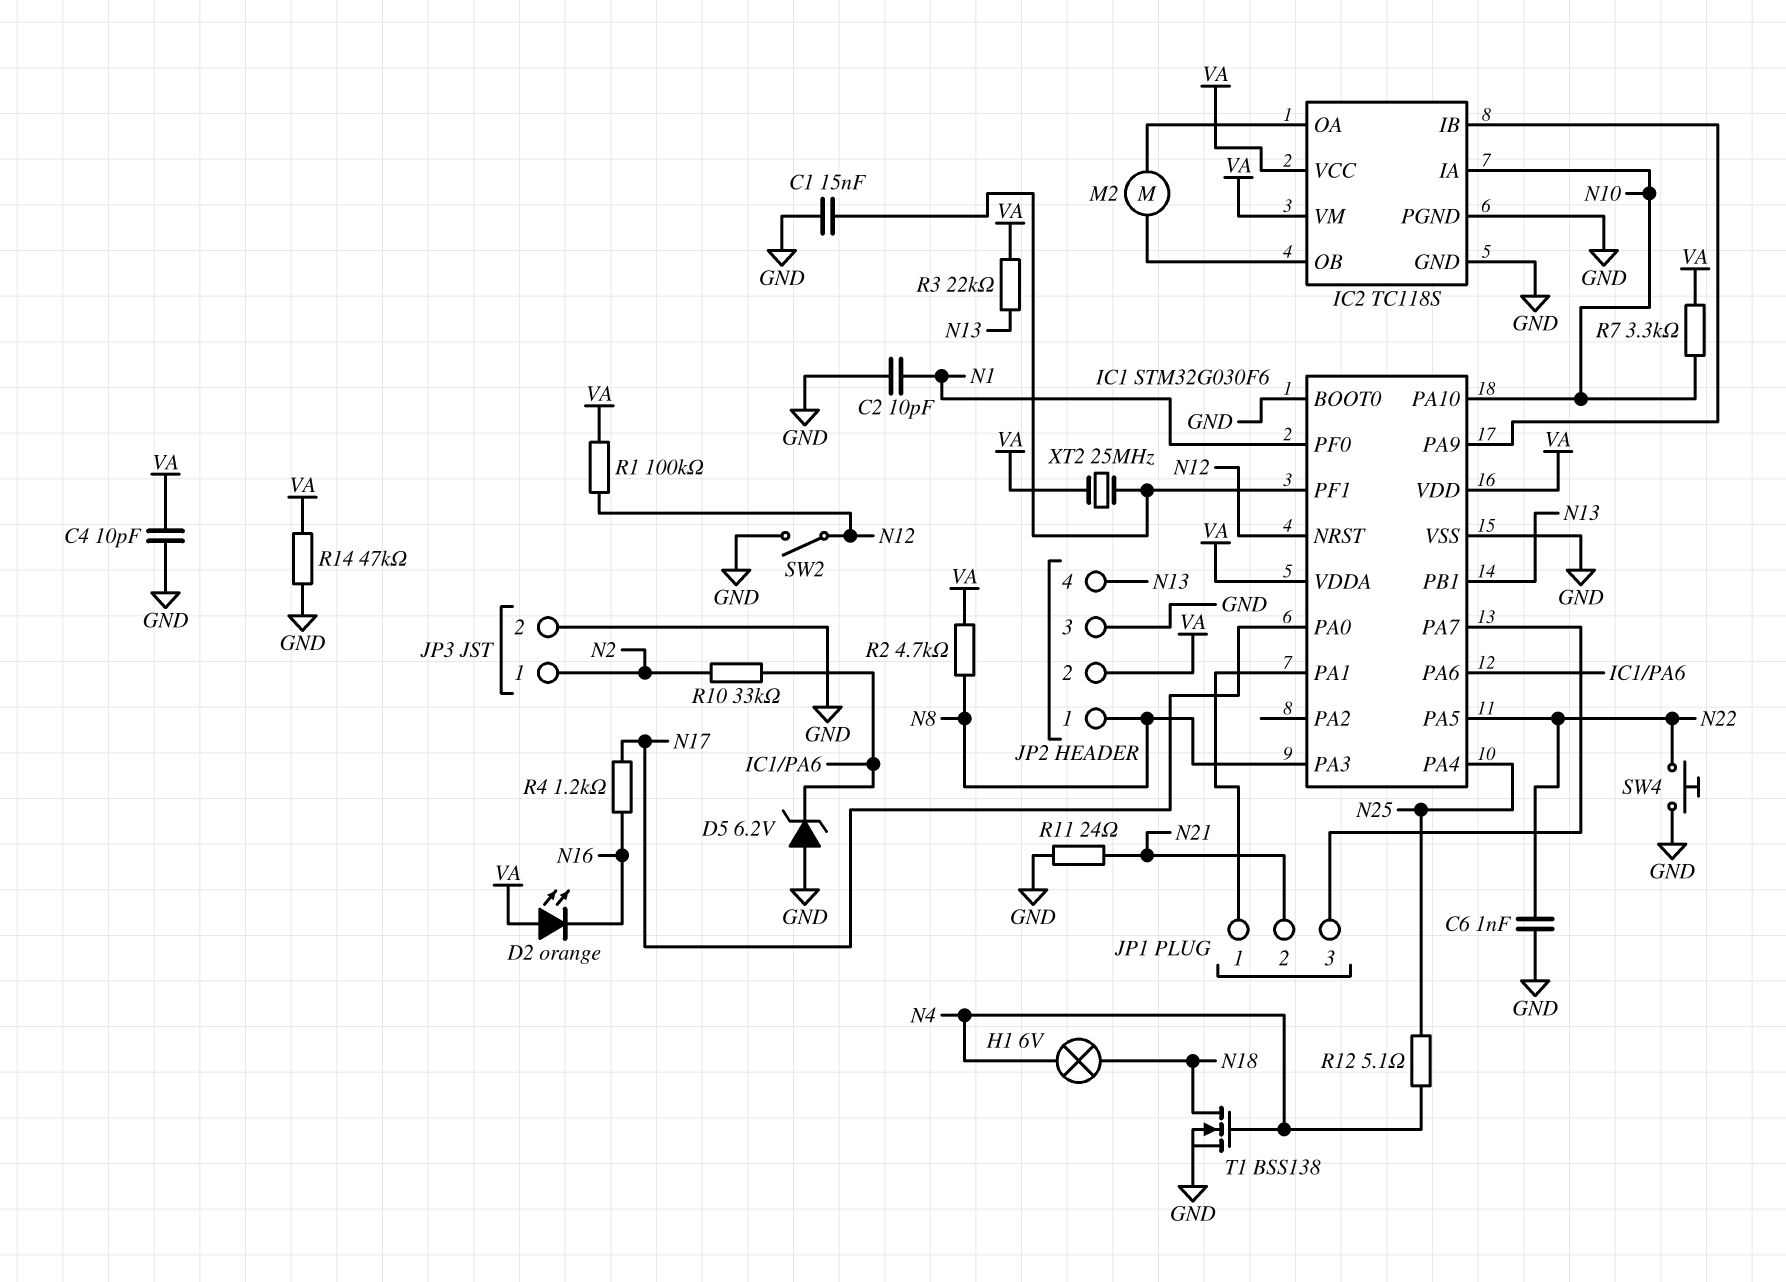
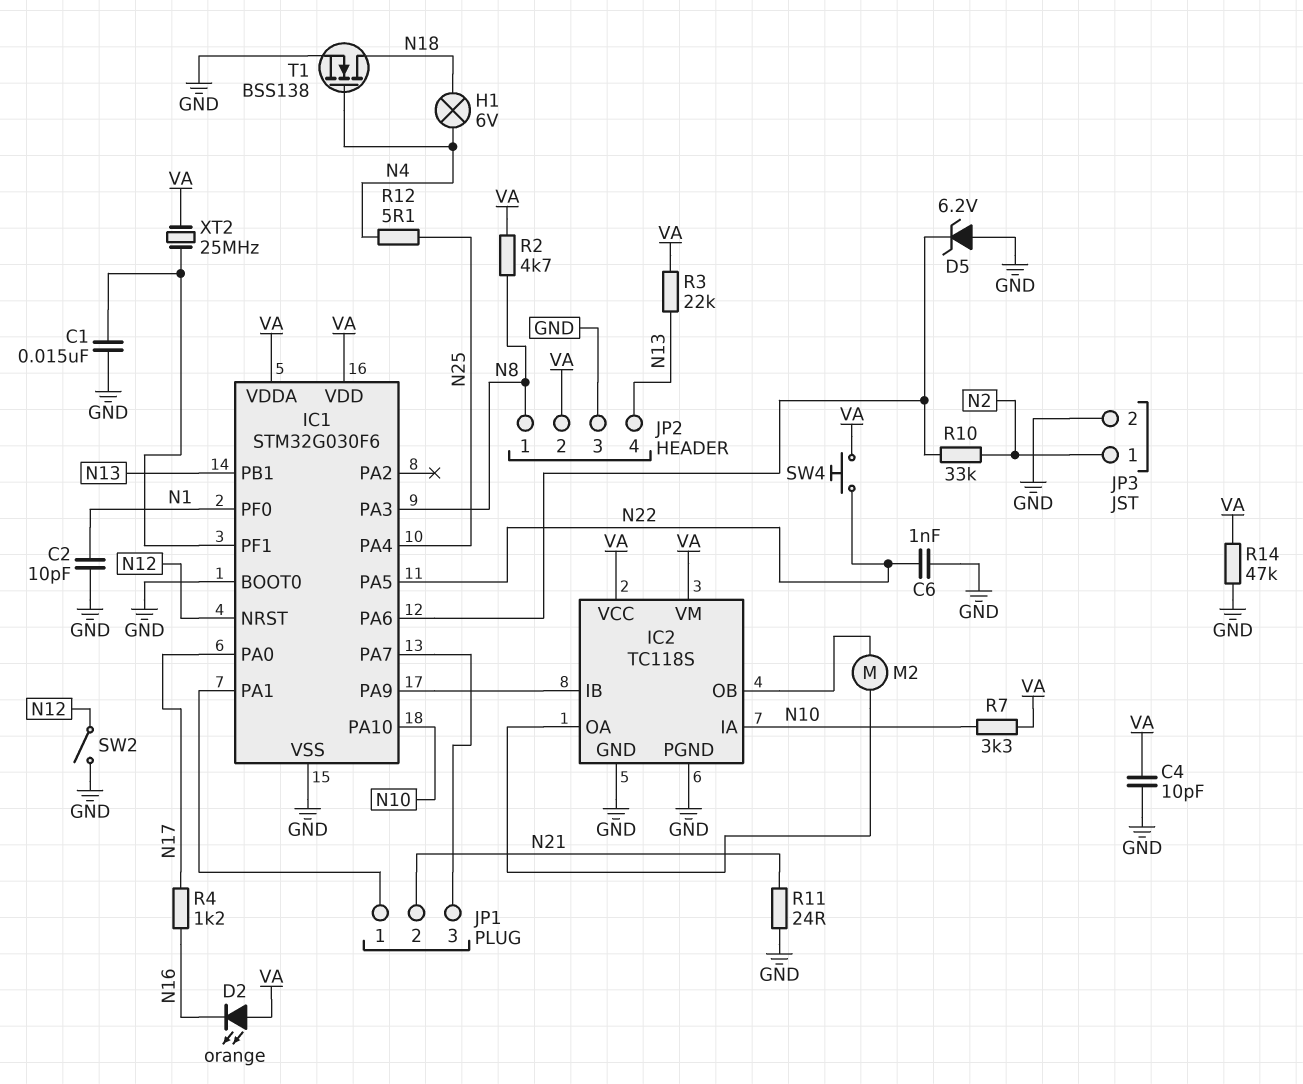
R1: 100k (N12, VA) -> none
SW4: button (GND, N22) -> button (N22, VA)

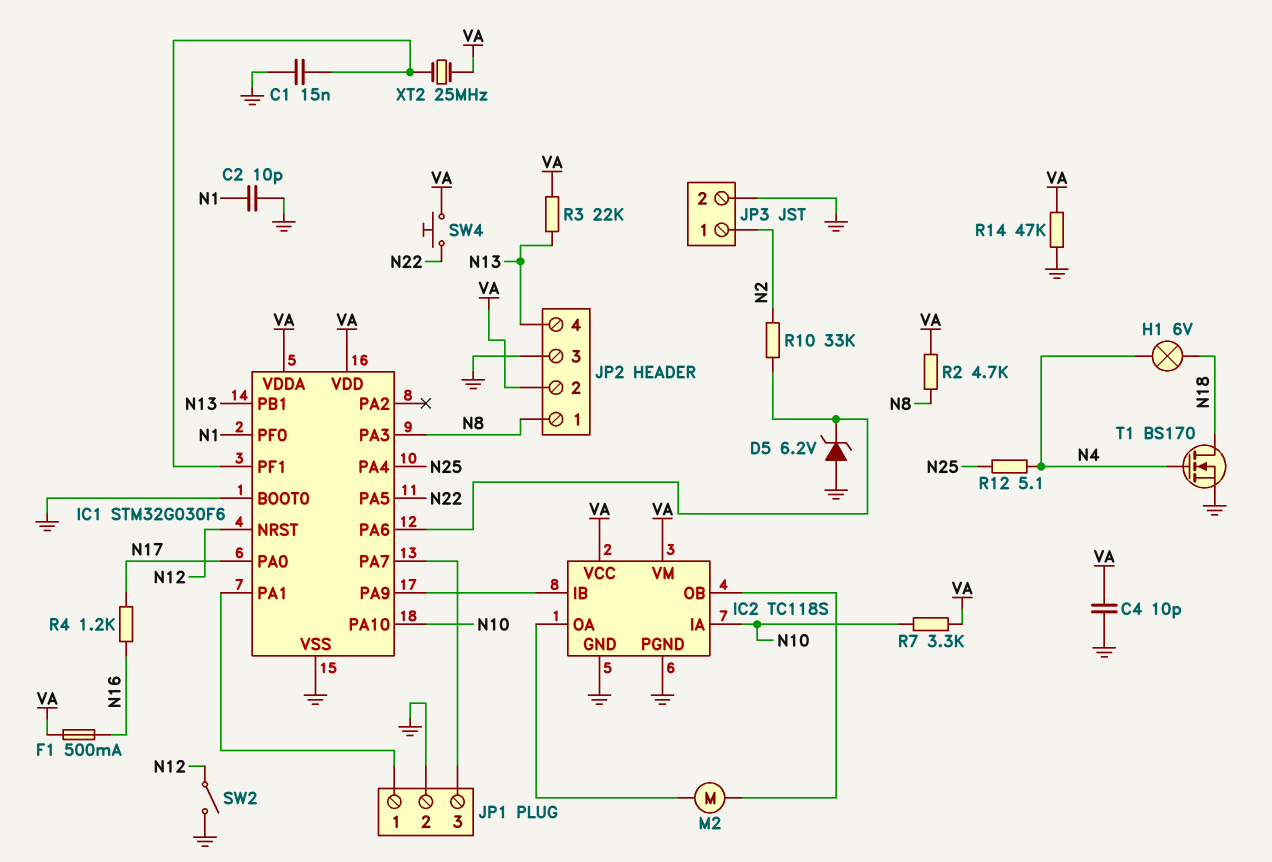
C6: 1nF (GND, N22) -> none
D2: LED orange (A VA, K N16) -> none
F1: none -> 500mA (N16, VA)
JP1 pin 2: N21 -> GND
R11: 24 (GND, N21) -> none
T1: NMOS BSS138 (G N4, D N18, S GND) -> NMOS BS170 (G N4, D N18, S GND)

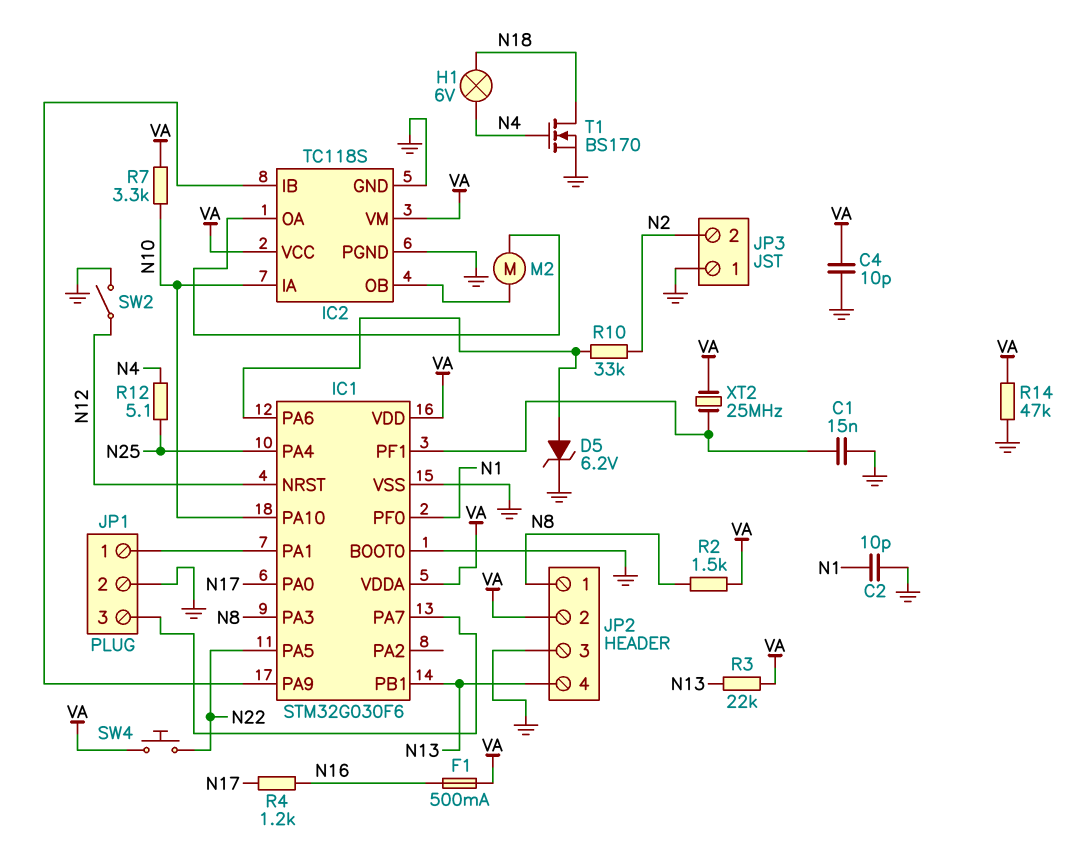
D5: zener 6.2V (A GND, K IC1/PA6) -> zener 6.2V (A IC1/PA6, K GND)
JP3 pin 1: N2 -> GND
JP3 pin 2: GND -> N2
R2: 4.7k (N8, VA) -> 1.5k (N8, VA)

